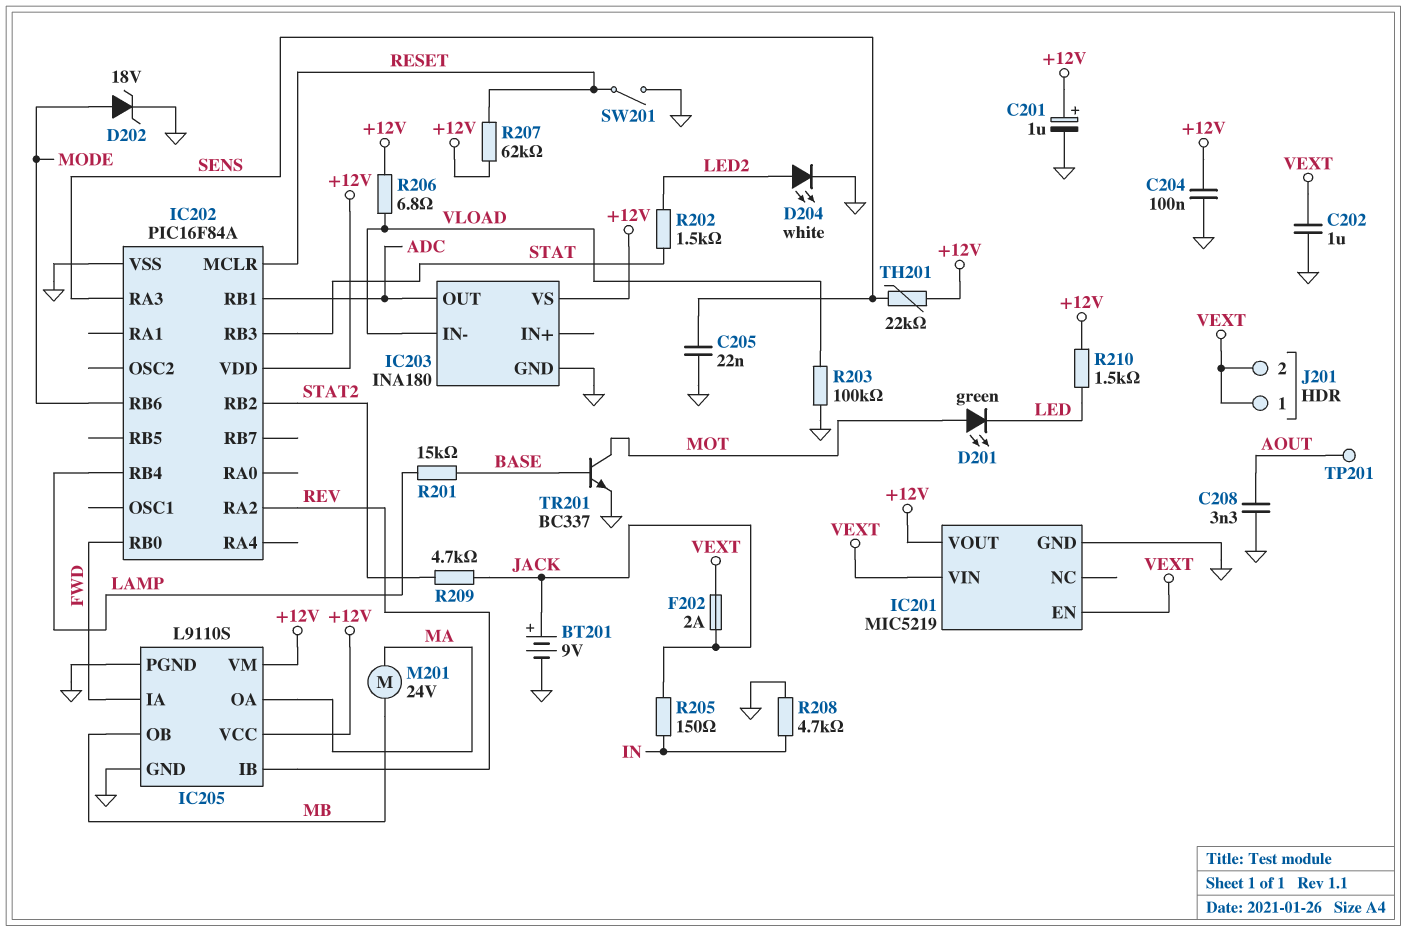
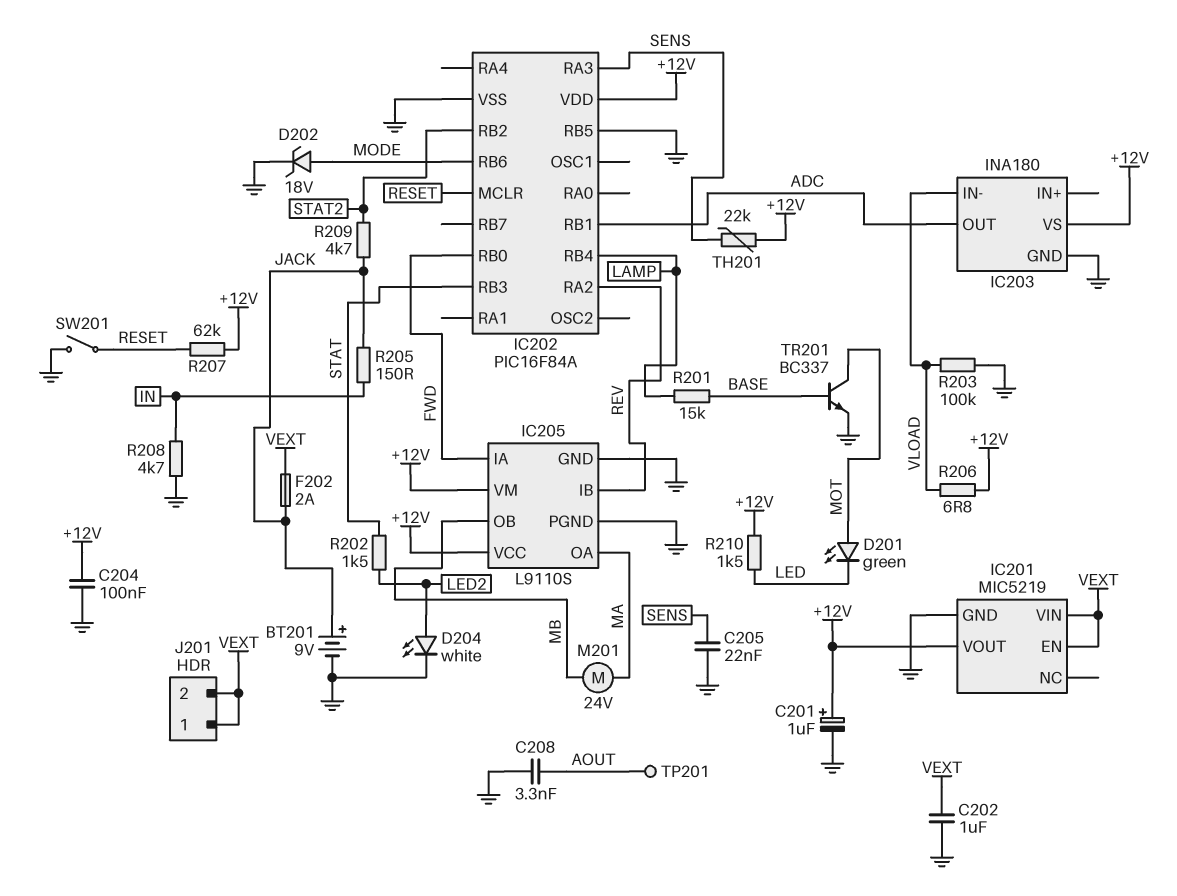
IC202 pin RB5: none -> GND

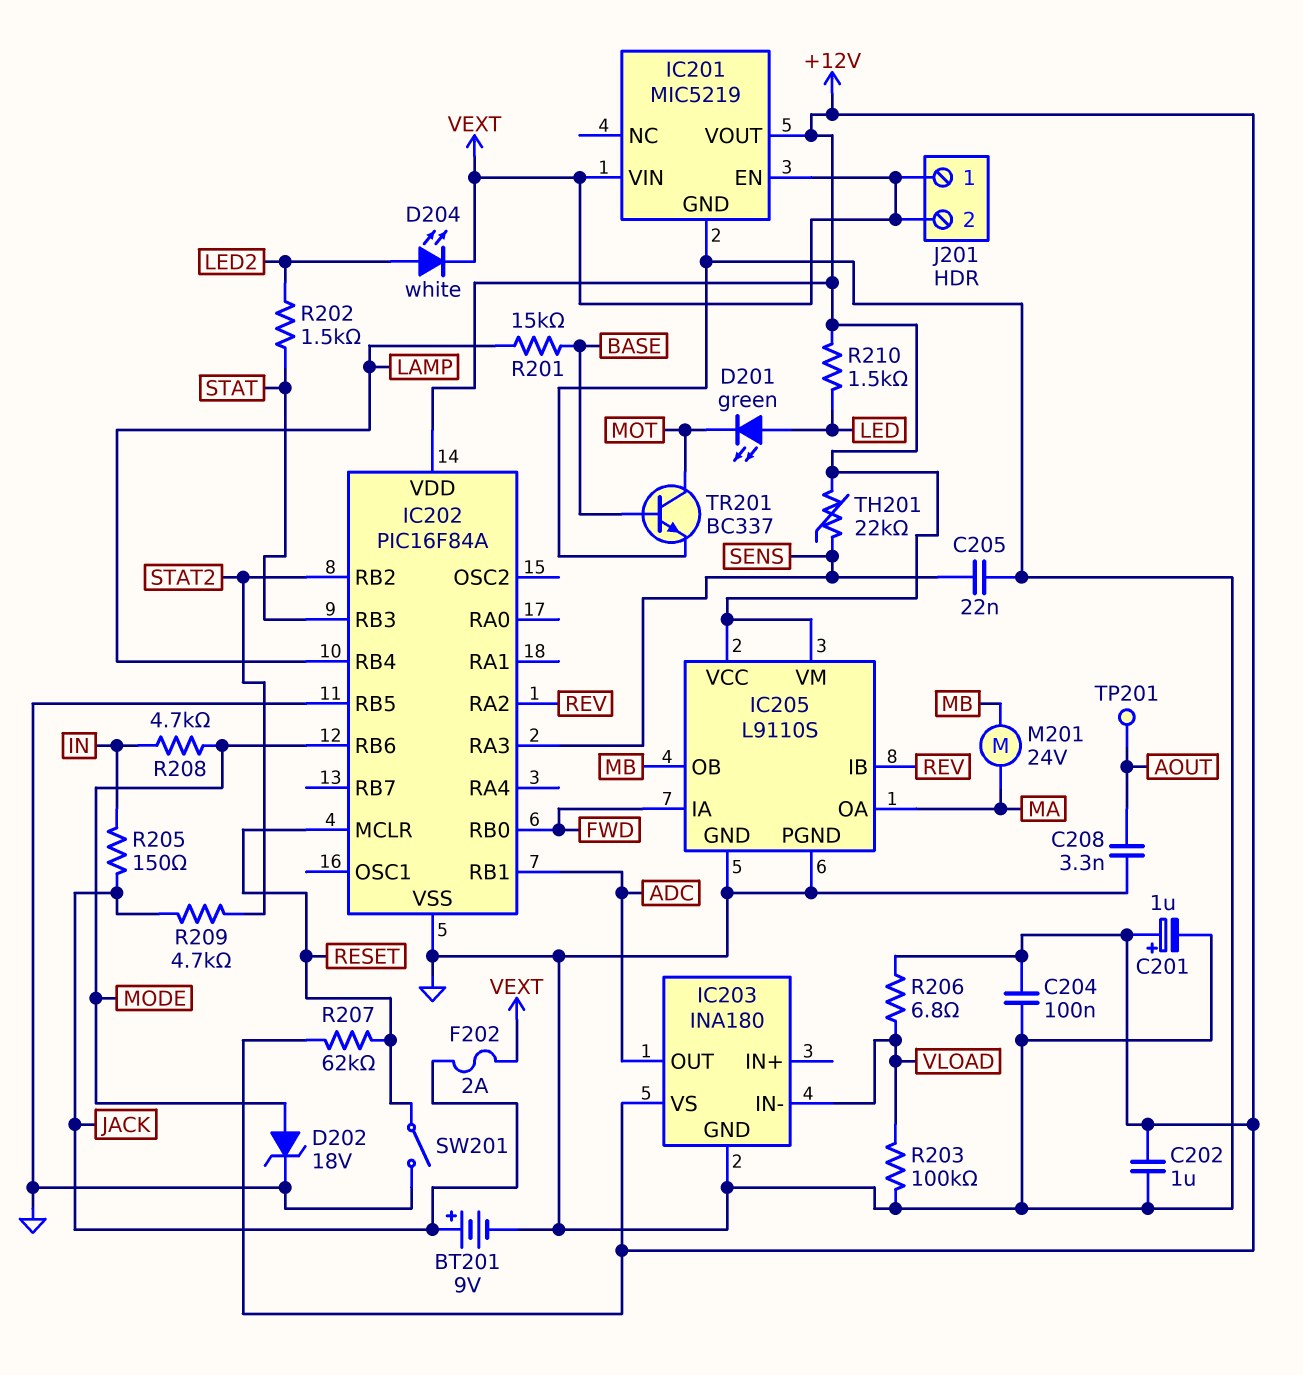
C202: 1uF (GND, VEXT) -> 1uF (+12V, GND)
D201: LED green (A MOT, K LED) -> LED green (A LED, K MOT)
D204: LED white (A LED2, K GND) -> LED white (A LED2, K VEXT)
R208: 4.7k (GND, IN) -> 4.7k (IN, MODE)

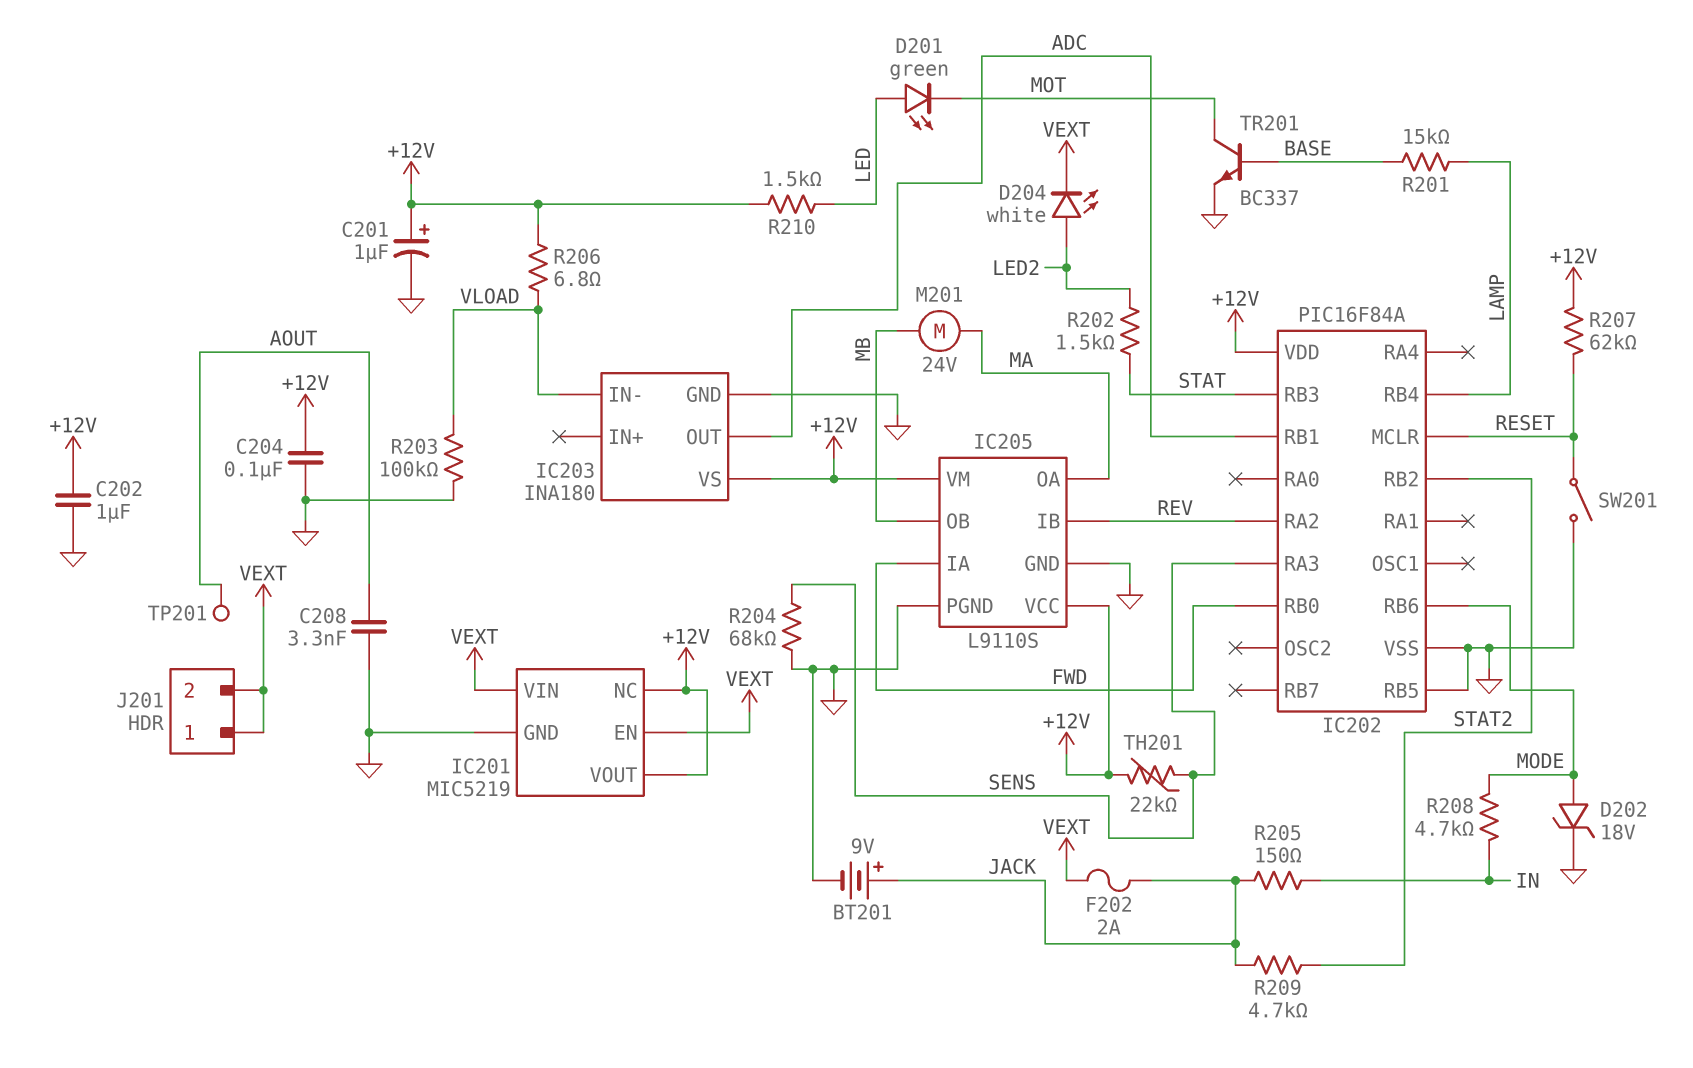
C205: 22nF (GND, SENS) -> none
IC201 pin NC: none -> +12V
R204: none -> 68k (GND, SENS)

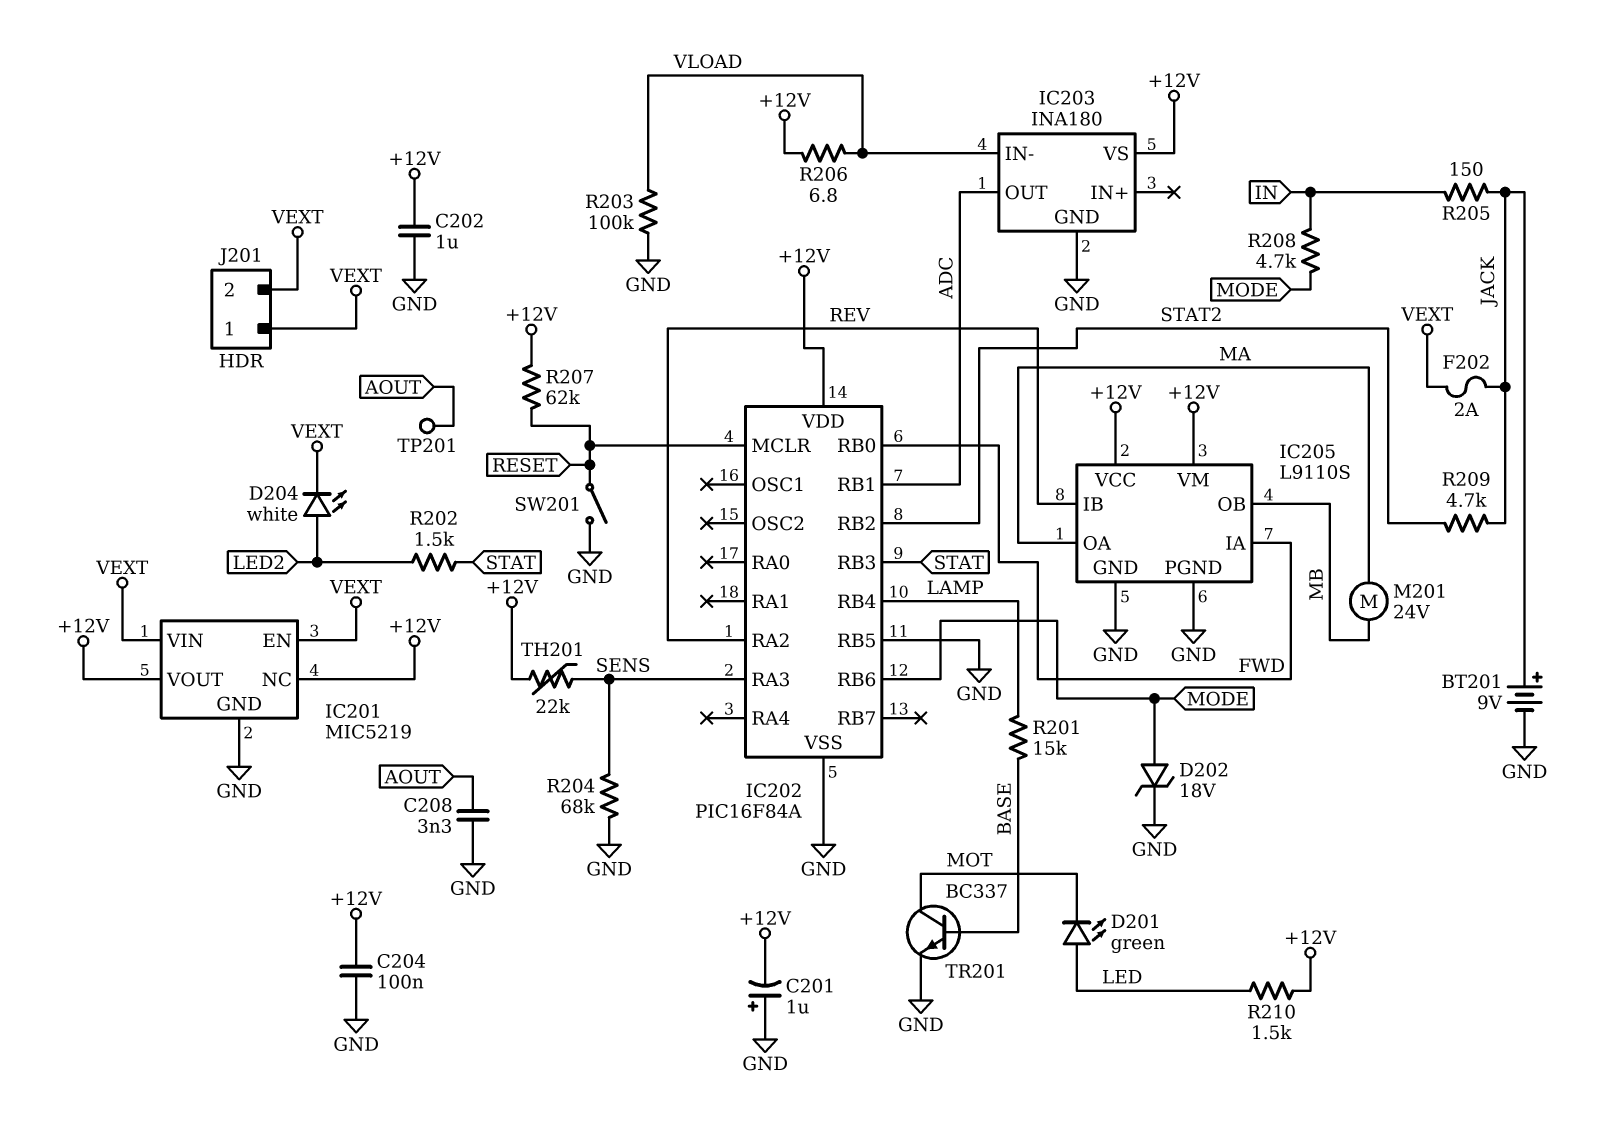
C201: 1uF (plus +12V, minus GND) -> 1uF (plus GND, minus +12V)

